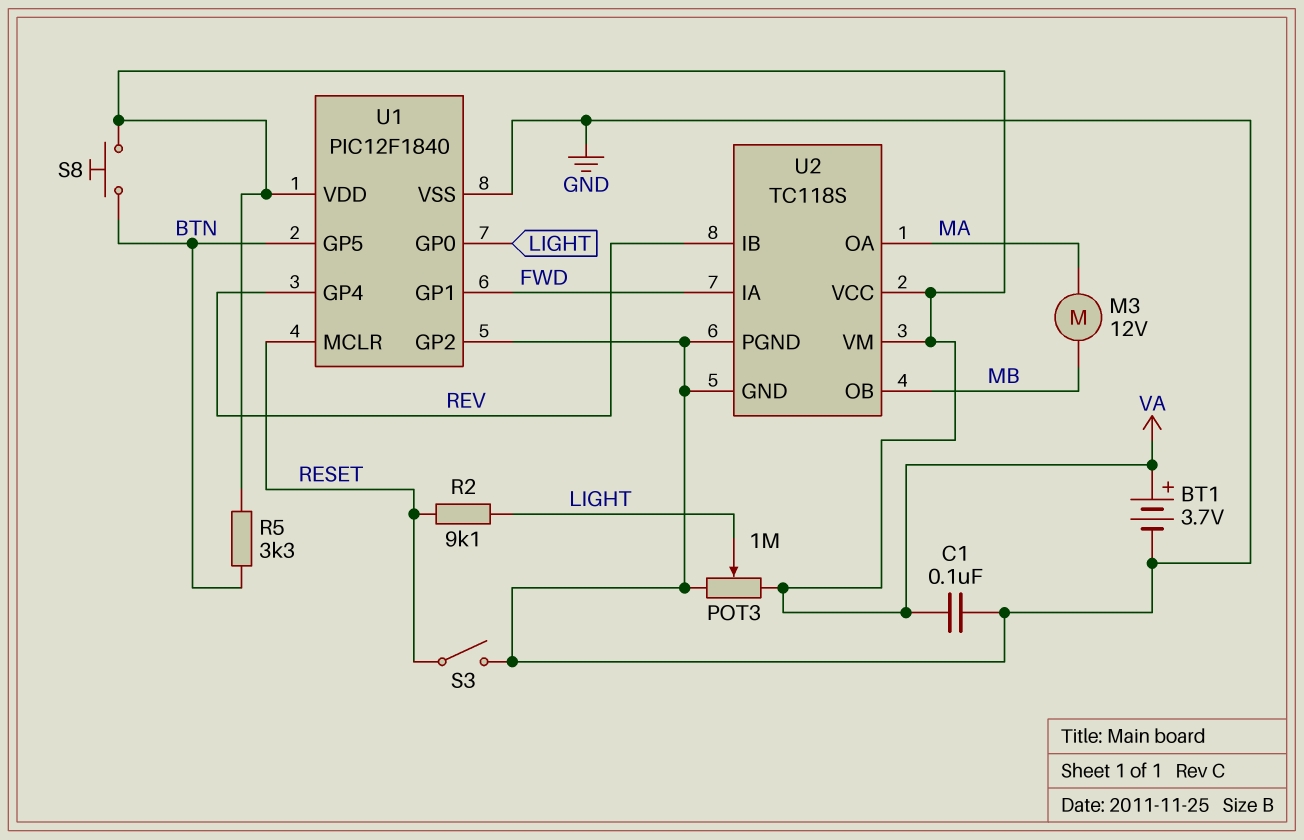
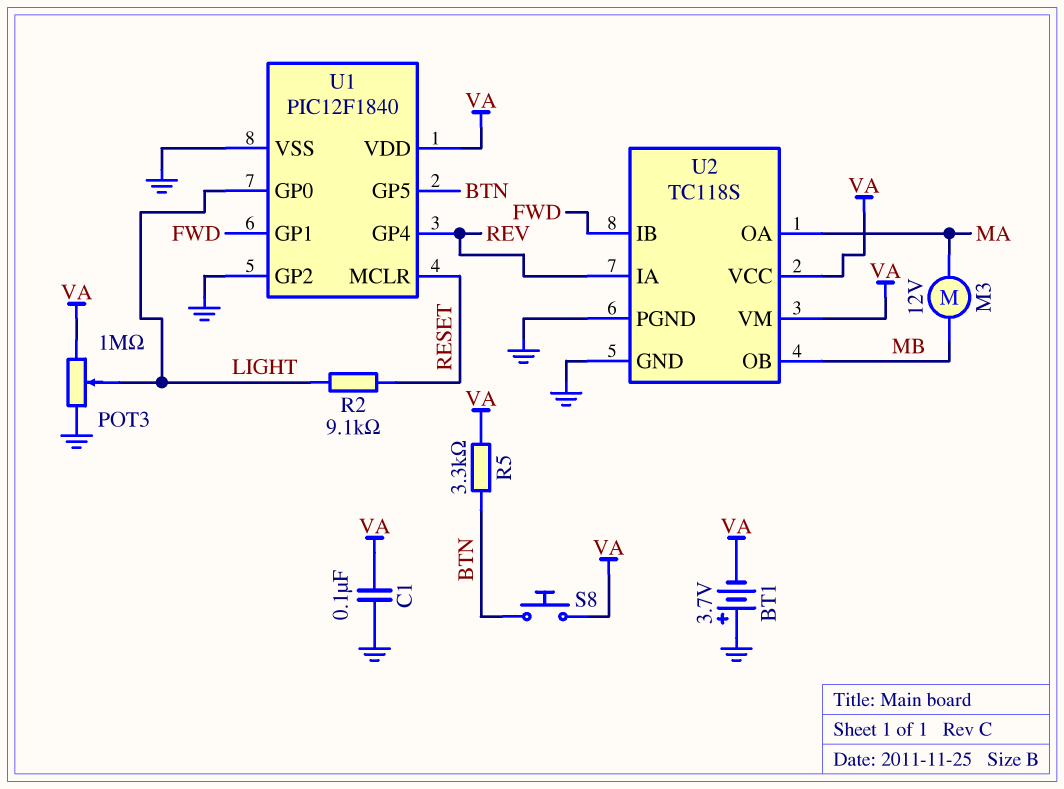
BT1: 3.7V (plus VA, minus GND) -> 3.7V (plus GND, minus VA)
S3: switch (GND, RESET) -> none
U2 pin IA: FWD -> REV
U2 pin IB: REV -> FWD

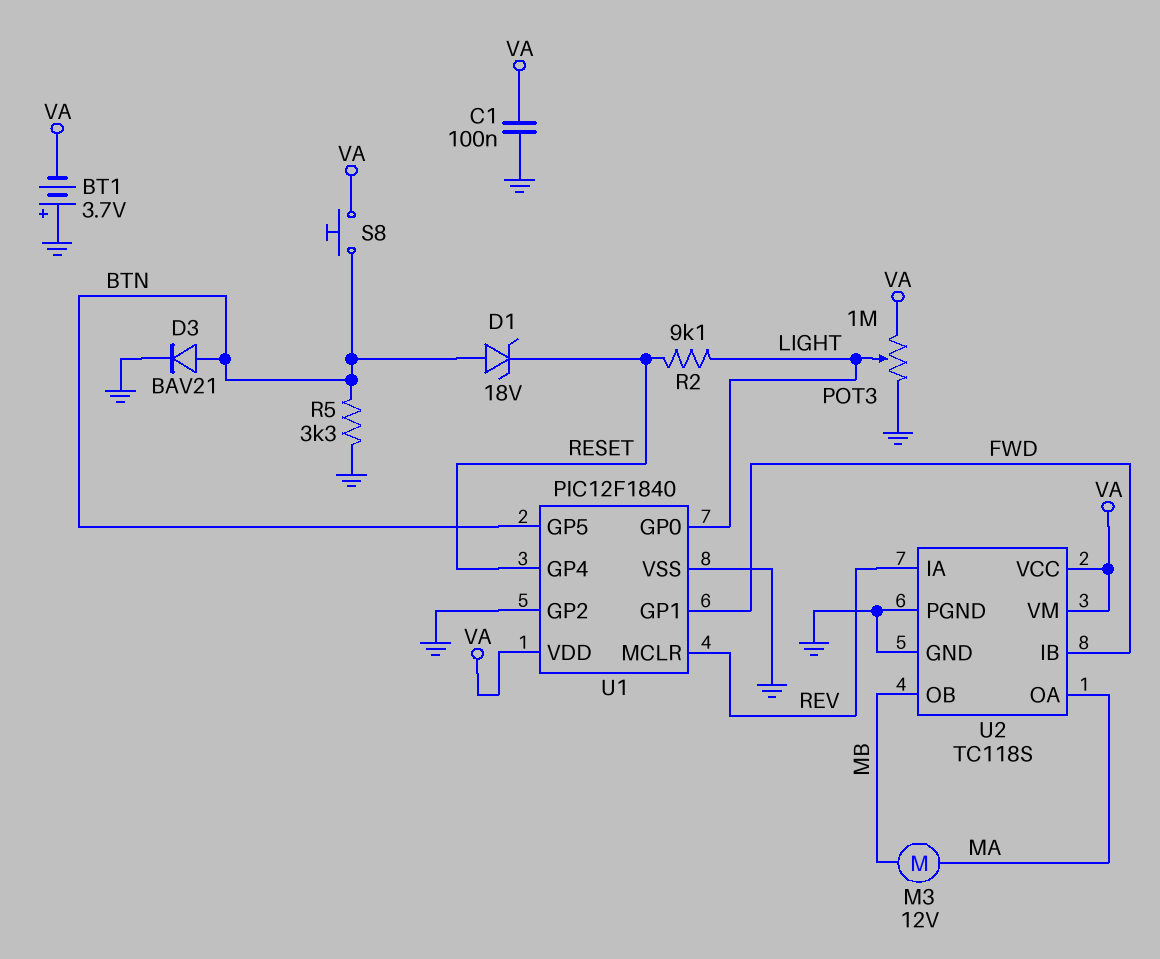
D1: none -> zener 18V (A BTN, K RESET)
D3: none -> diode BAV21 (A BTN, K GND)
R5: 3.3k (BTN, VA) -> 3.3k (BTN, GND)
U1 pin GP4: REV -> RESET
U1 pin MCLR: RESET -> REV

